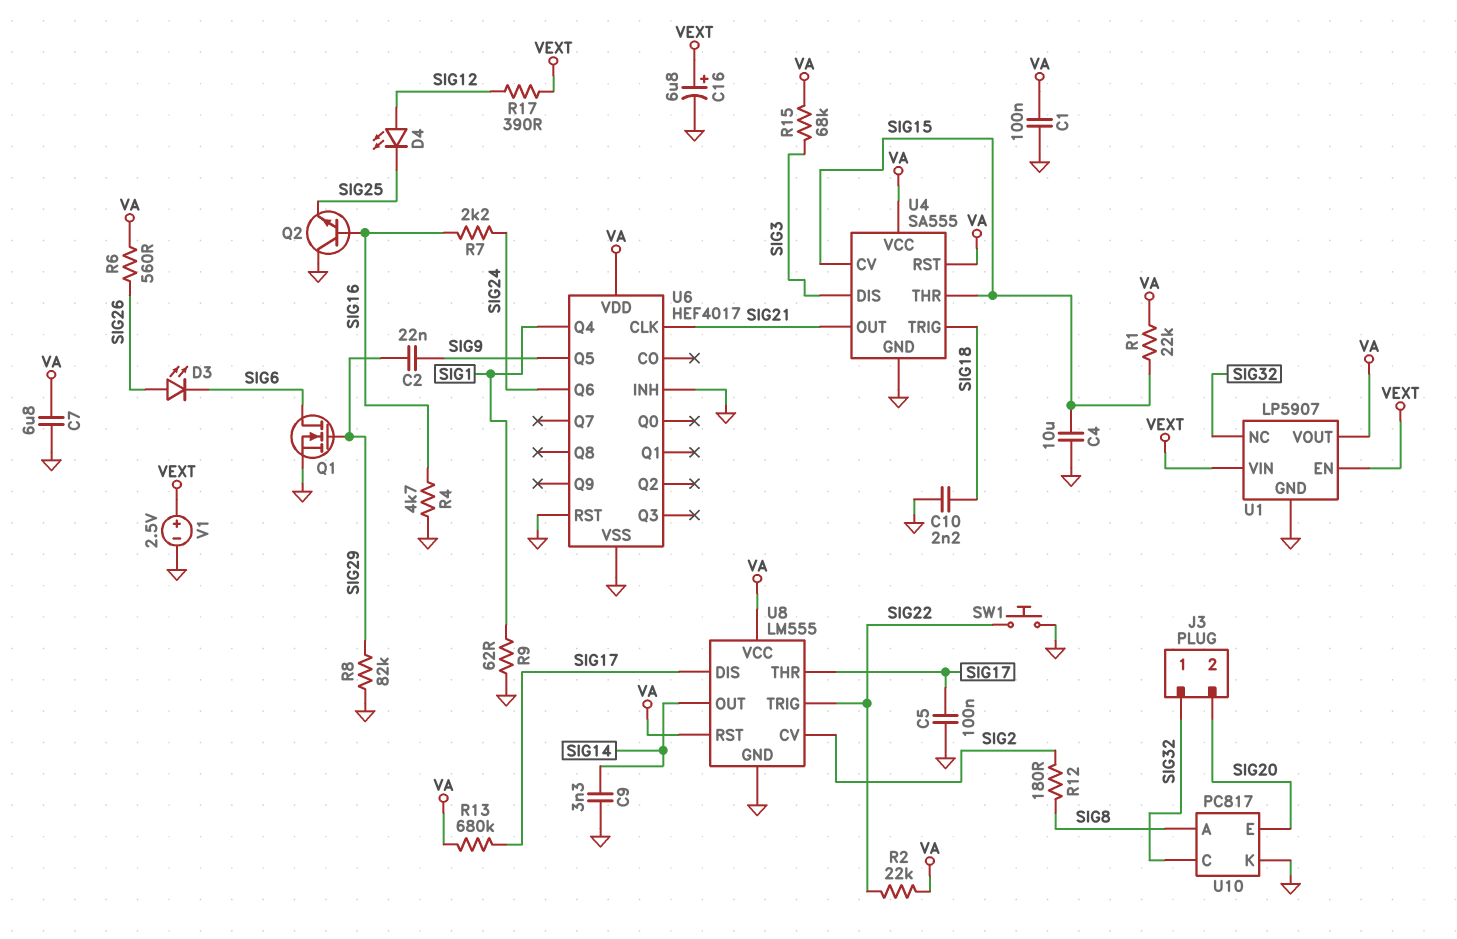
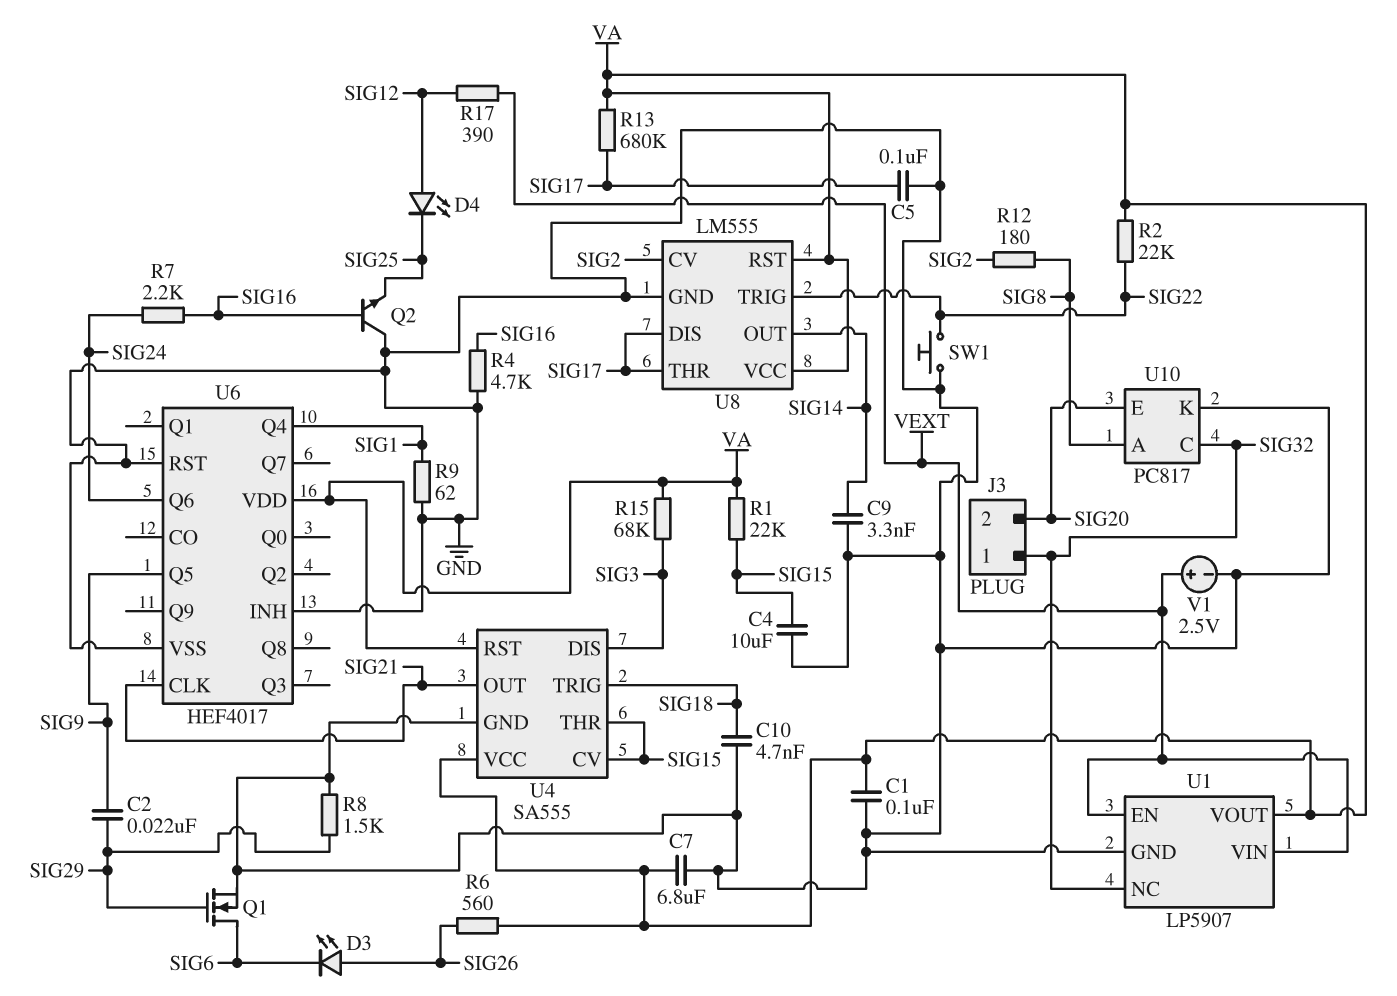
C10: 2.2nF (GND, SIG18) -> 4.7nF (GND, SIG18)
C16: 6.8uF (plus VEXT, minus GND) -> none
R8: 82k (GND, SIG29) -> 1.5k (GND, SIG29)

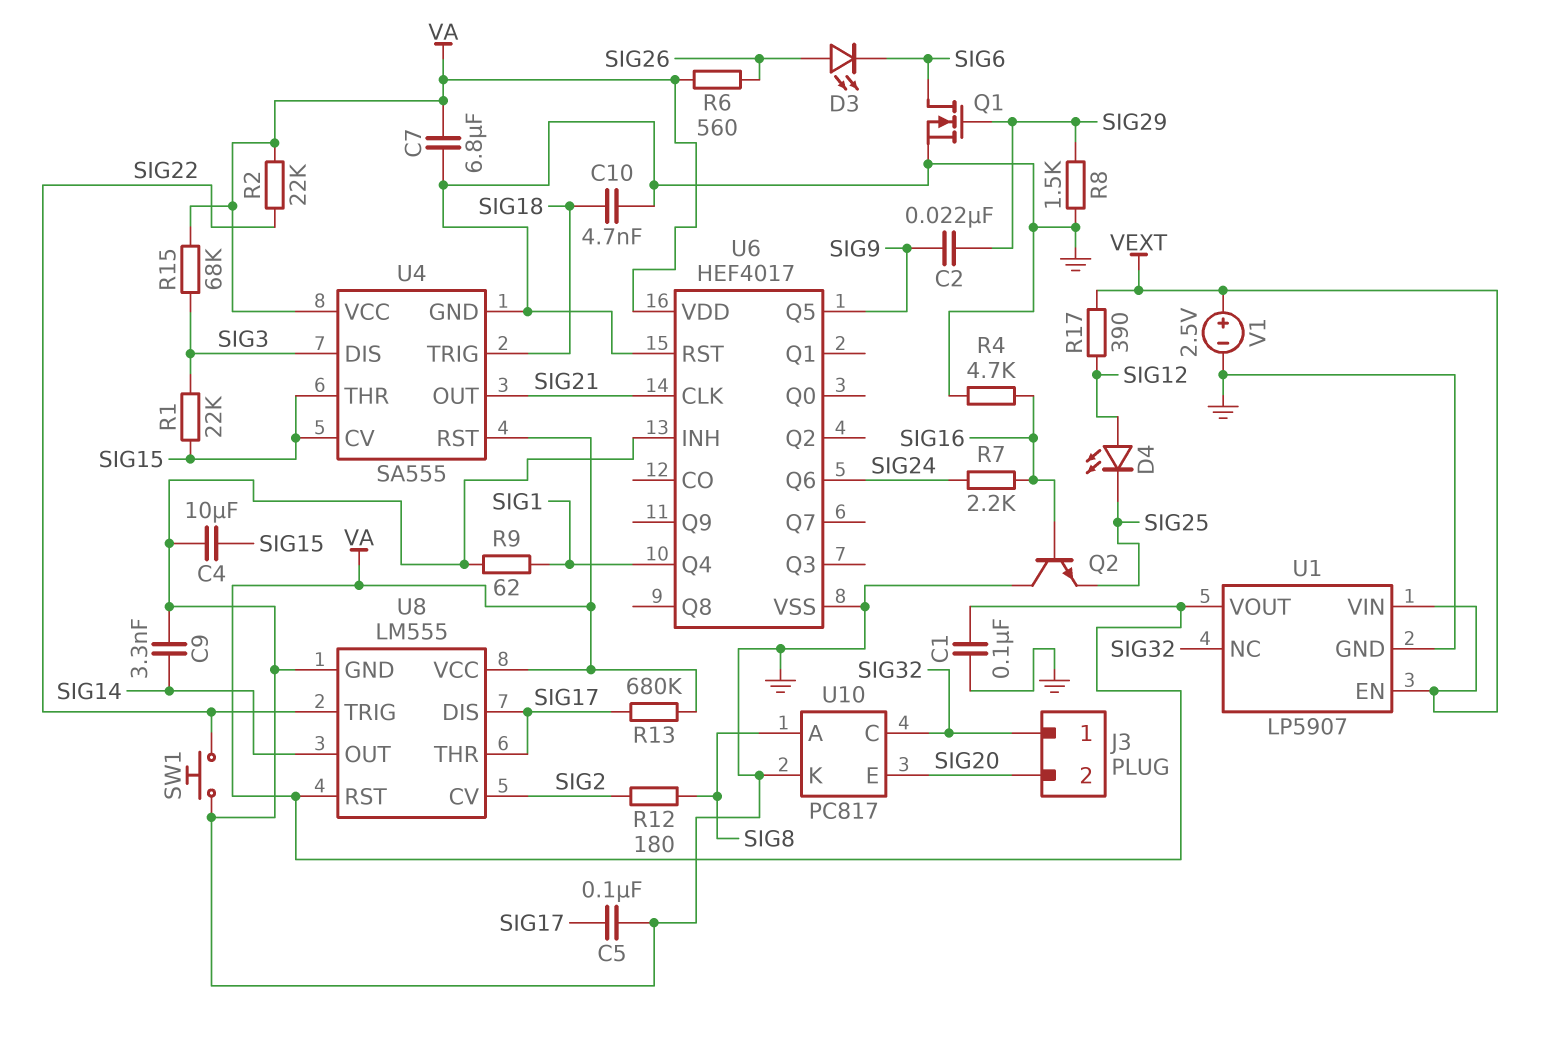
R1: 22k (SIG15, VA) -> 22k (SIG3, SIG15)

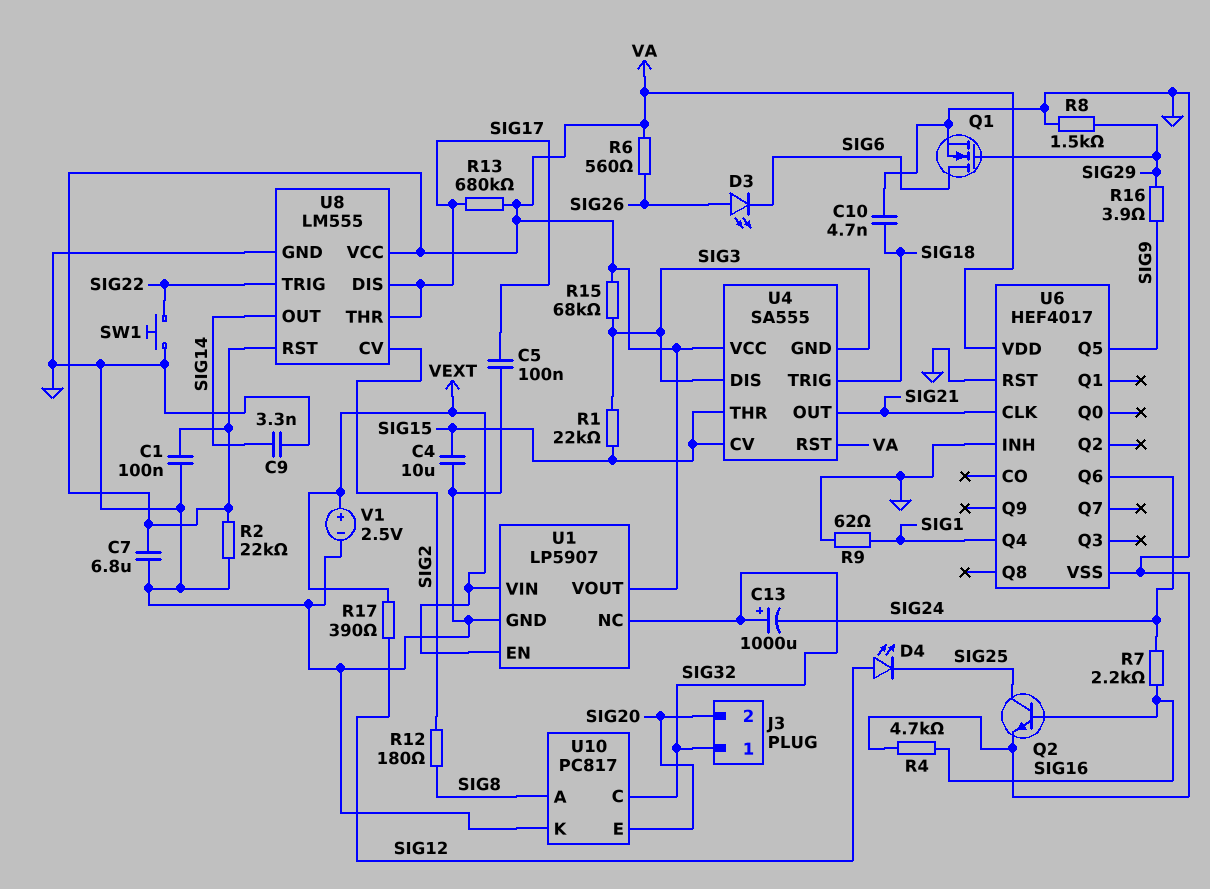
C2: 22nF (SIG9, SIG29) -> none
C13: none -> 1000uF (plus SIG32, minus SIG24)
Q2: NPN (B SIG16, C GND, E SIG25) -> NPN (B SIG16, C SIG25, E GND)
R2: 22k (SIG22, VA) -> 22k (GND, VA)
R16: none -> 3.9 (SIG9, SIG29)
U4 pin GND: GND -> SIG3

